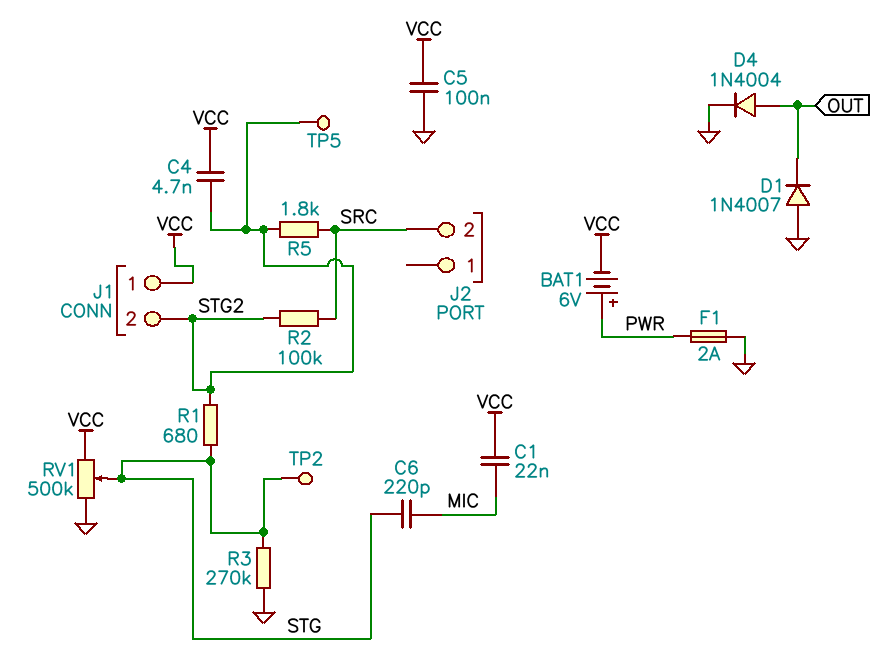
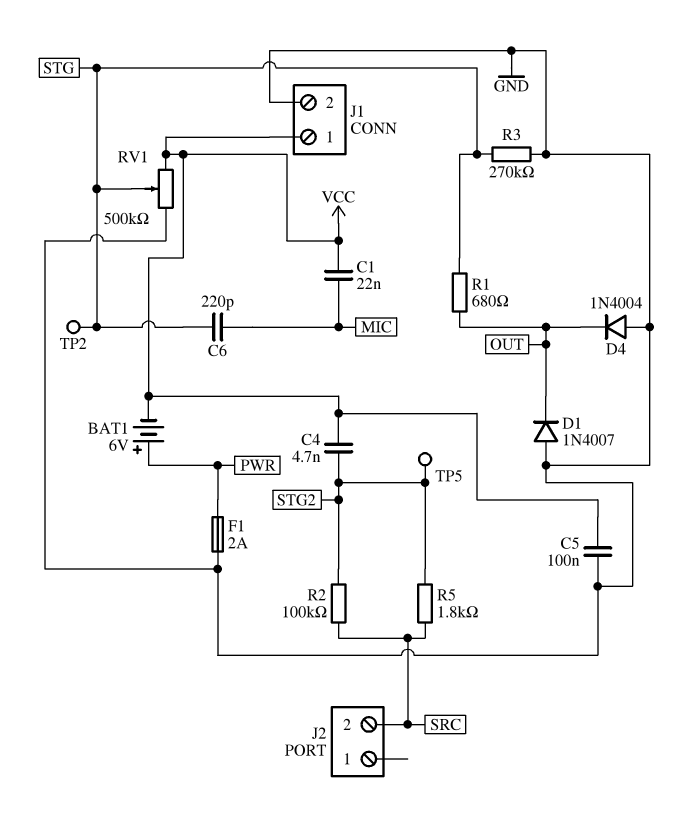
D4: diode 1N4004 (A OUT, K GND) -> diode 1N4004 (A GND, K OUT)
J1 pin 2: STG2 -> GND
R1: 680 (STG, STG2) -> 680 (OUT, STG)

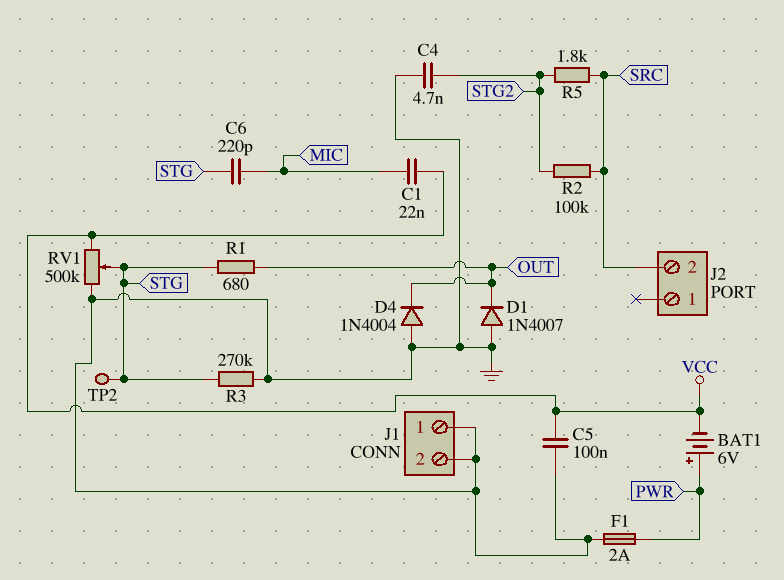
C4: 4.7nF (STG2, VCC) -> 4.7nF (GND, STG2)
J1 pin 1: VCC -> GND
TP5: test point (STG2) -> none

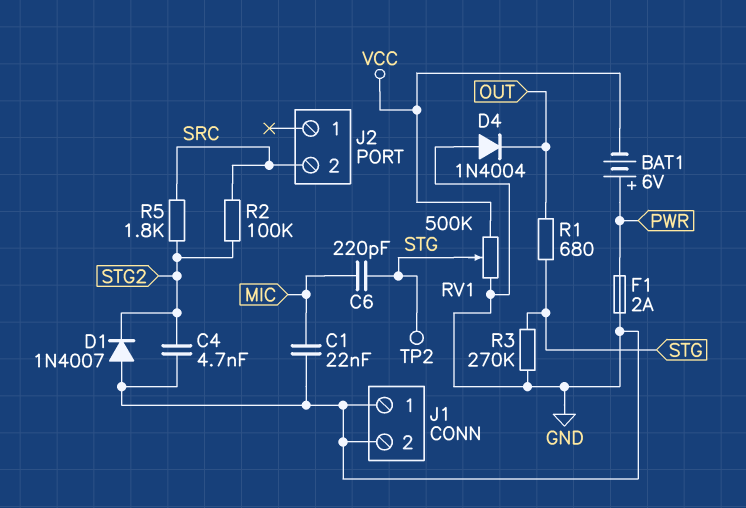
C1: 22nF (MIC, VCC) -> 22nF (GND, MIC)
C5: 100nF (GND, VCC) -> none
D1: diode 1N4007 (A GND, K OUT) -> diode 1N4007 (A GND, K STG2)

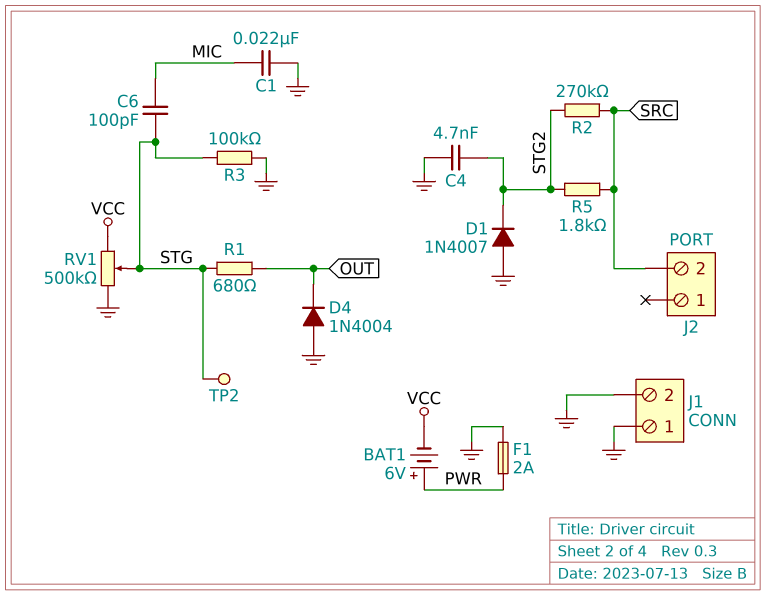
C6: 220pF (MIC, STG) -> 100pF (MIC, STG)
R2: 100k (SRC, STG2) -> 270k (SRC, STG2)
R3: 270k (GND, STG) -> 100k (GND, STG)

